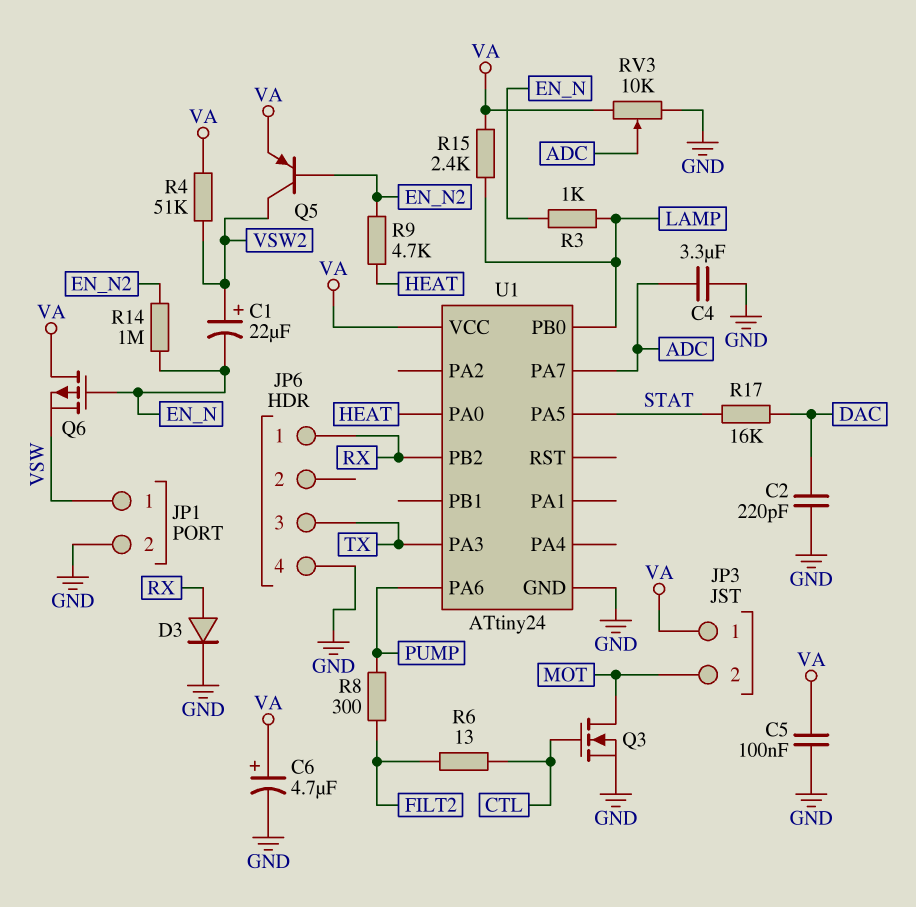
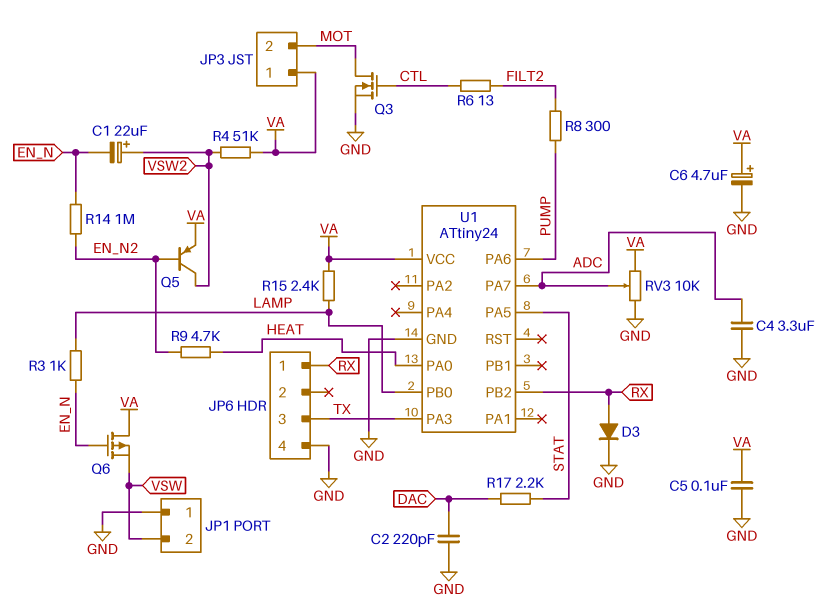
JP1 pin 1: VSW -> GND
JP1 pin 2: GND -> VSW
R17: 16k (DAC, STAT) -> 2.2k (DAC, STAT)

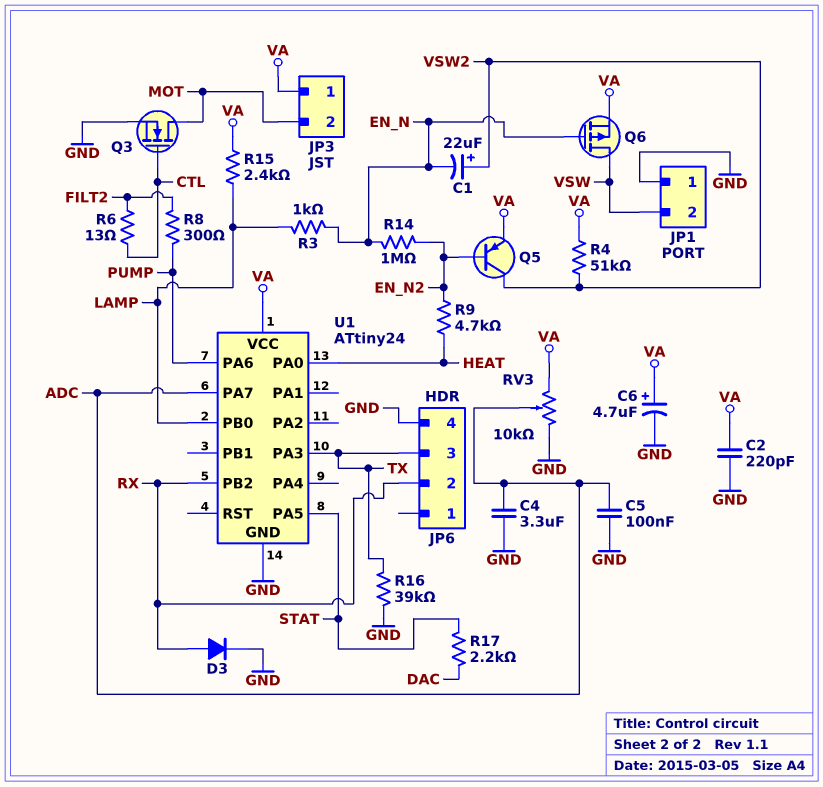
C2: 220pF (DAC, GND) -> 220pF (GND, VA)
C5: 100nF (GND, VA) -> 100nF (ADC, GND)
JP6 pin 1: RX -> none
JP6 pin 2: none -> RX
Q6: PMOS (G EN_N, D VA, S VSW) -> PMOS (G EN_N, D VSW, S VA)
R16: none -> 39k (GND, TX)

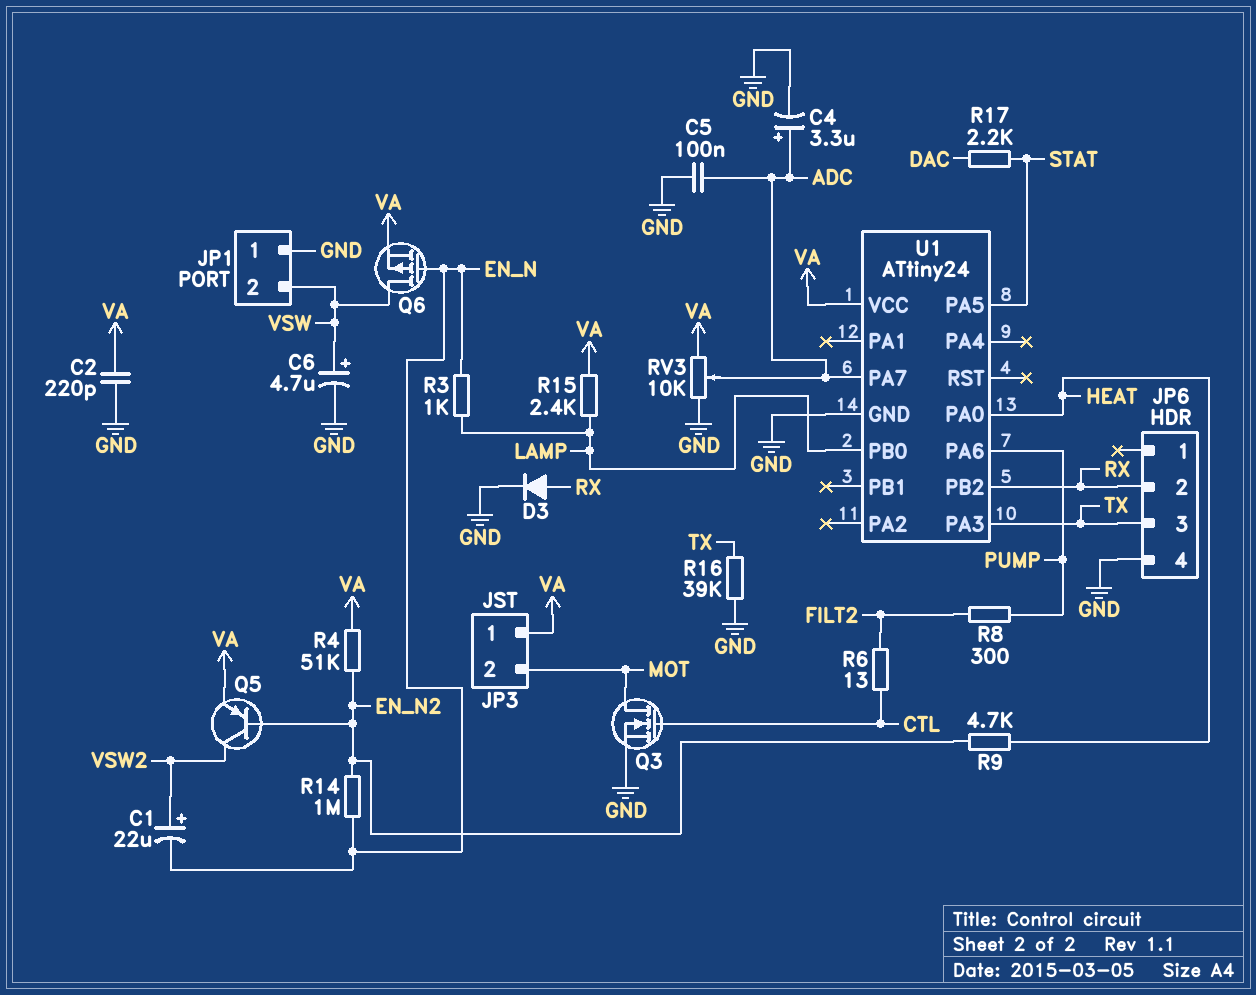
C4: 3.3uF (ADC, GND) -> 3.3uF (plus ADC, minus GND)
C6: 4.7uF (plus VA, minus GND) -> 4.7uF (plus VSW, minus GND)
R4: 51k (VA, VSW2) -> 51k (EN_N2, VA)

